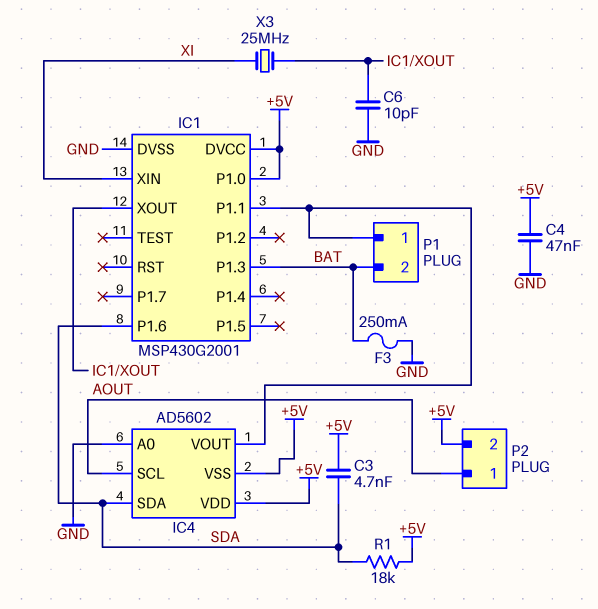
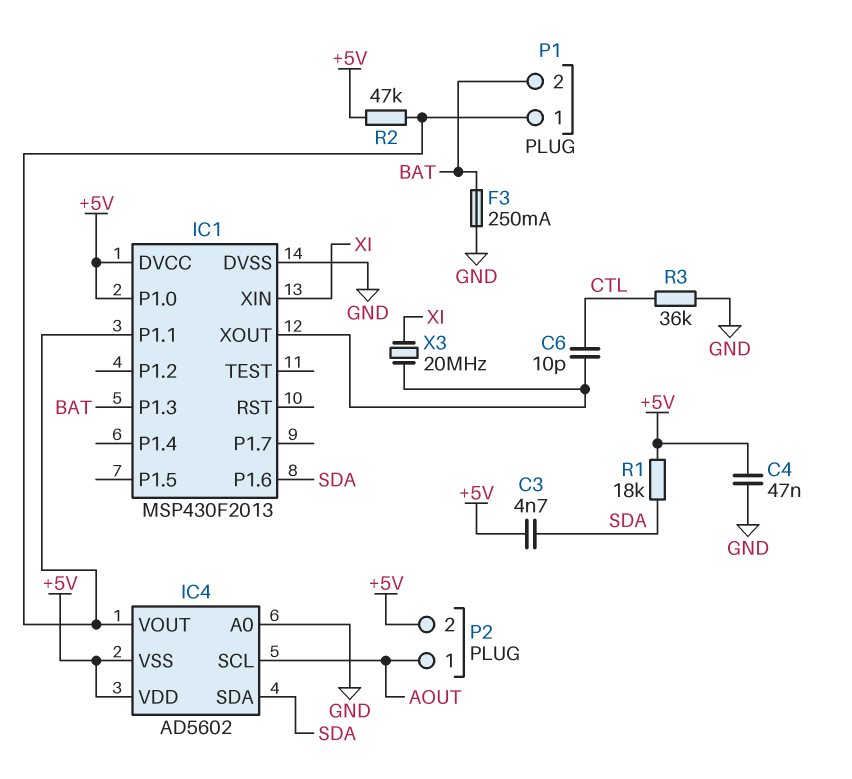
C6: 10pF (GND, IC1/XOUT) -> 10pF (CTL, IC1/XOUT)
IC1: MSP430G2001 -> MSP430F2013
R2: none -> 47k (+5V, IC1/P1.1)
R3: none -> 36k (CTL, GND)
X3: 25MHz (IC1/XOUT, XI) -> 20MHz (IC1/XOUT, XI)

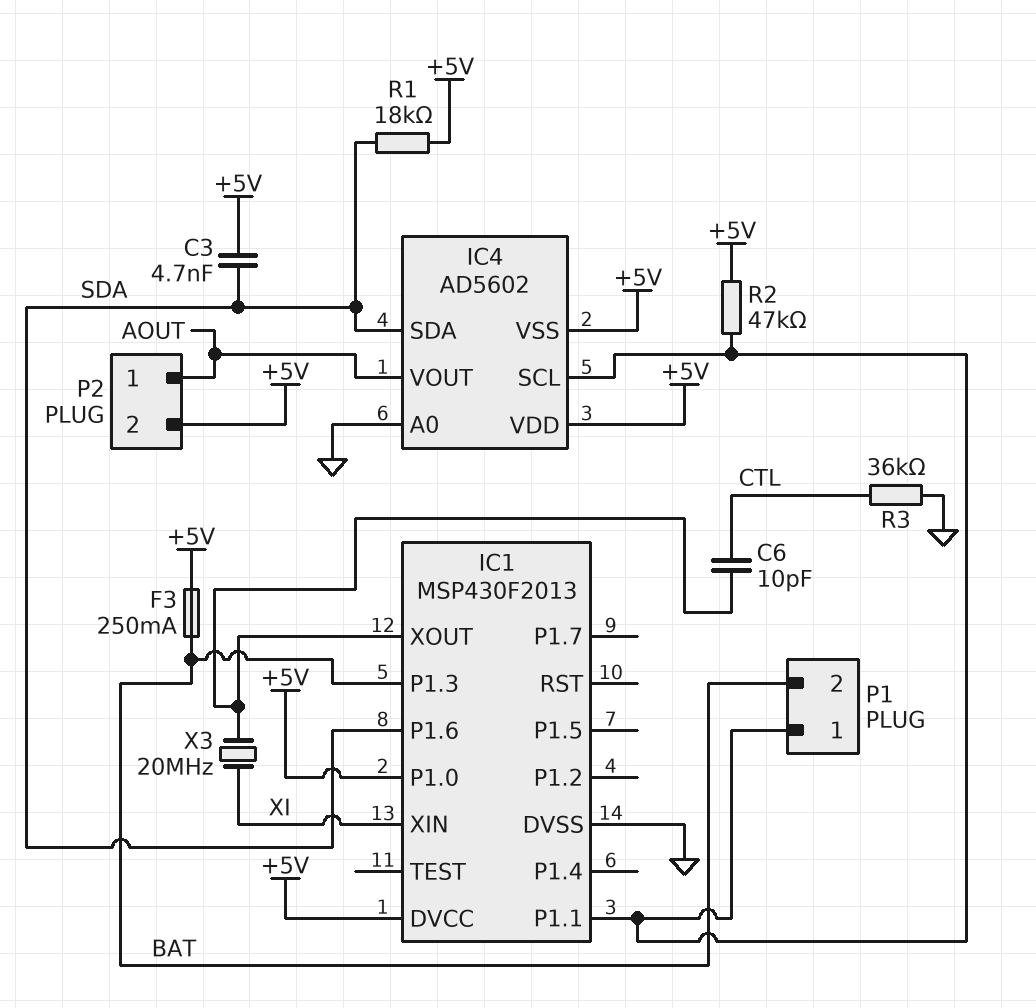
C4: 47nF (+5V, GND) -> none
F3: 250mA (BAT, GND) -> 250mA (+5V, BAT)
IC4 pin SCL: AOUT -> IC1/P1.1
IC4 pin VOUT: IC1/P1.1 -> AOUT

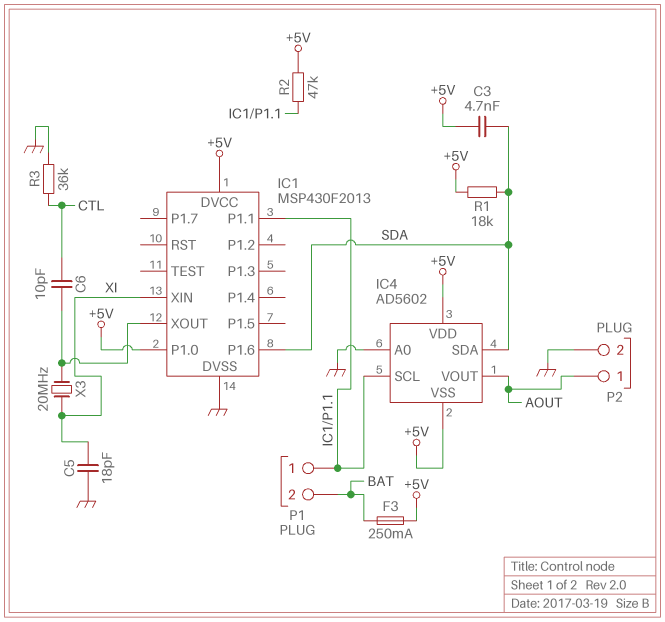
C5: none -> 18pF (GND, XI)
IC1 pin P1.3: BAT -> none
P2 pin 2: +5V -> GND

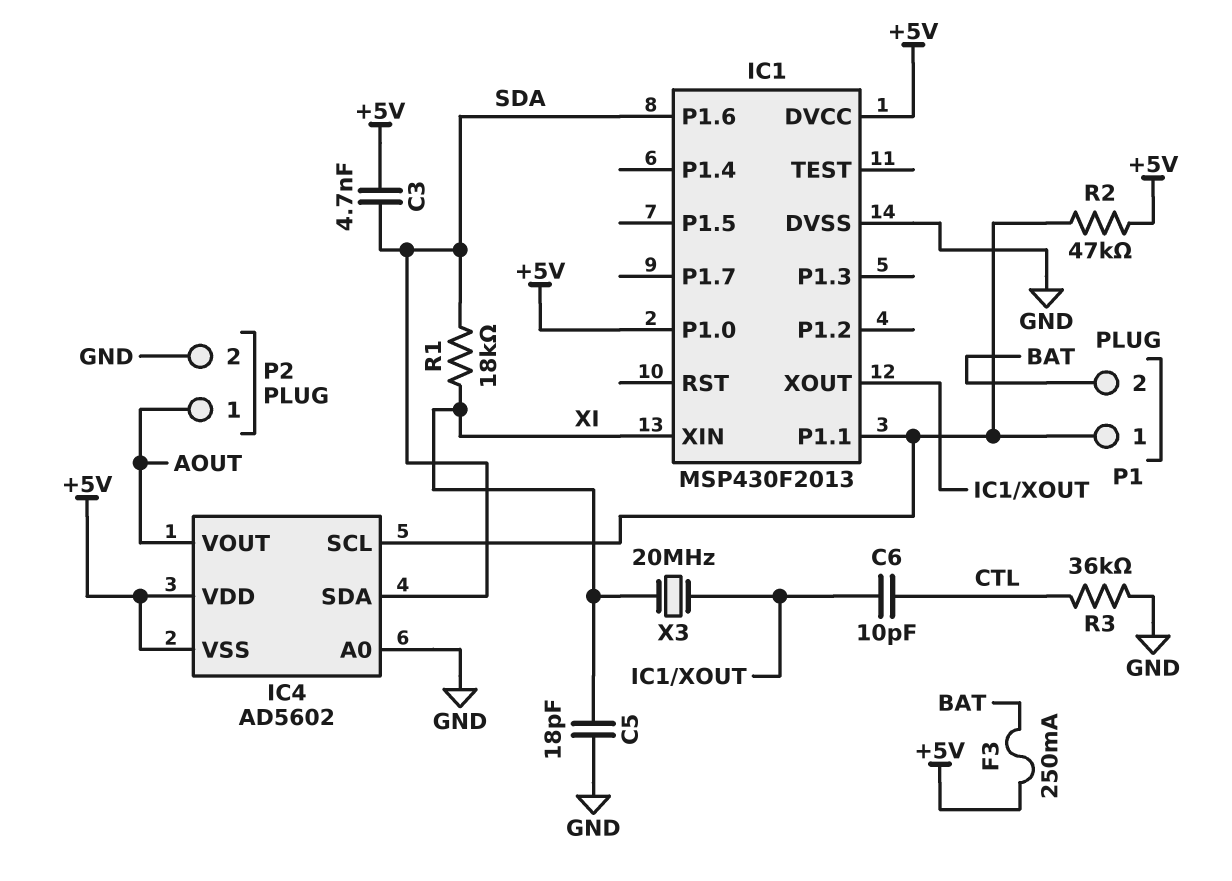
R1: 18k (+5V, SDA) -> 18k (SDA, XI)

